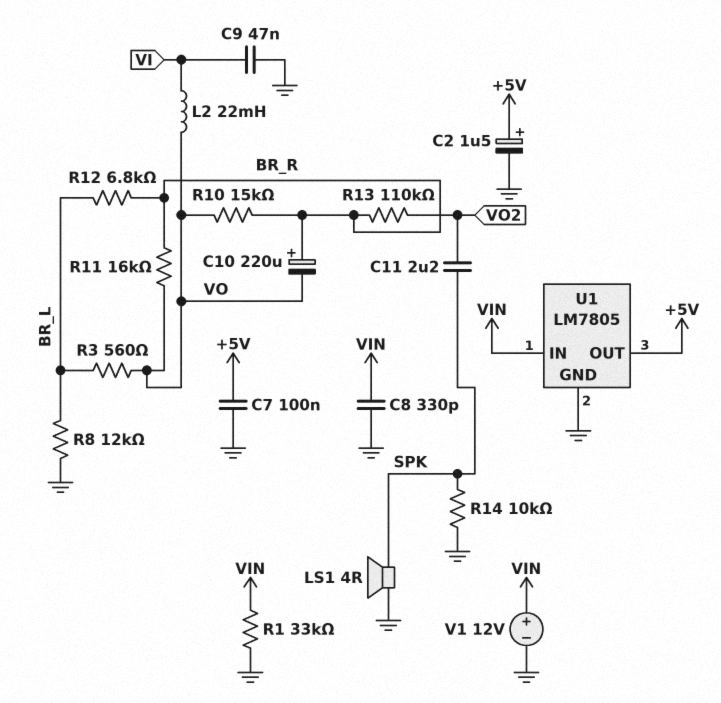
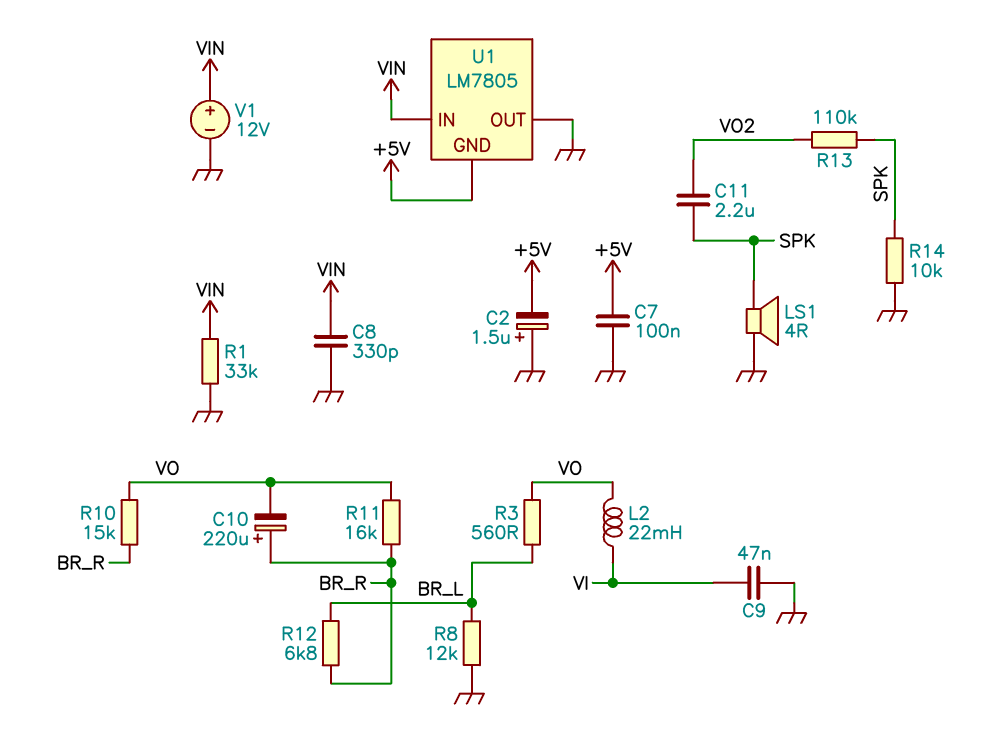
C2: 1.5uF (plus +5V, minus GND) -> 1.5uF (plus GND, minus +5V)
R13: 110k (BR_R, VO2) -> 110k (SPK, VO2)
U1 pin GND: GND -> +5V
U1 pin OUT: +5V -> GND

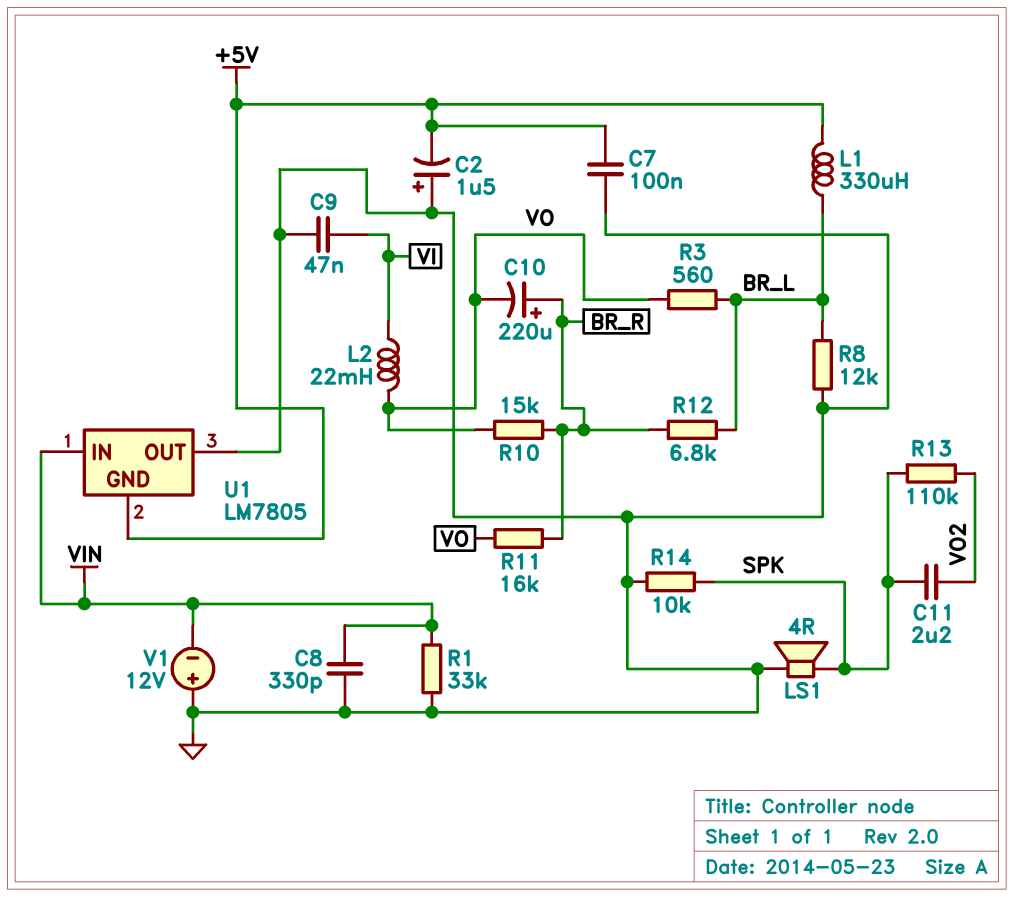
L1: none -> 330uH (+5V, BR_L)
V1: 12V (plus VIN, minus GND) -> 12V (plus GND, minus VIN)

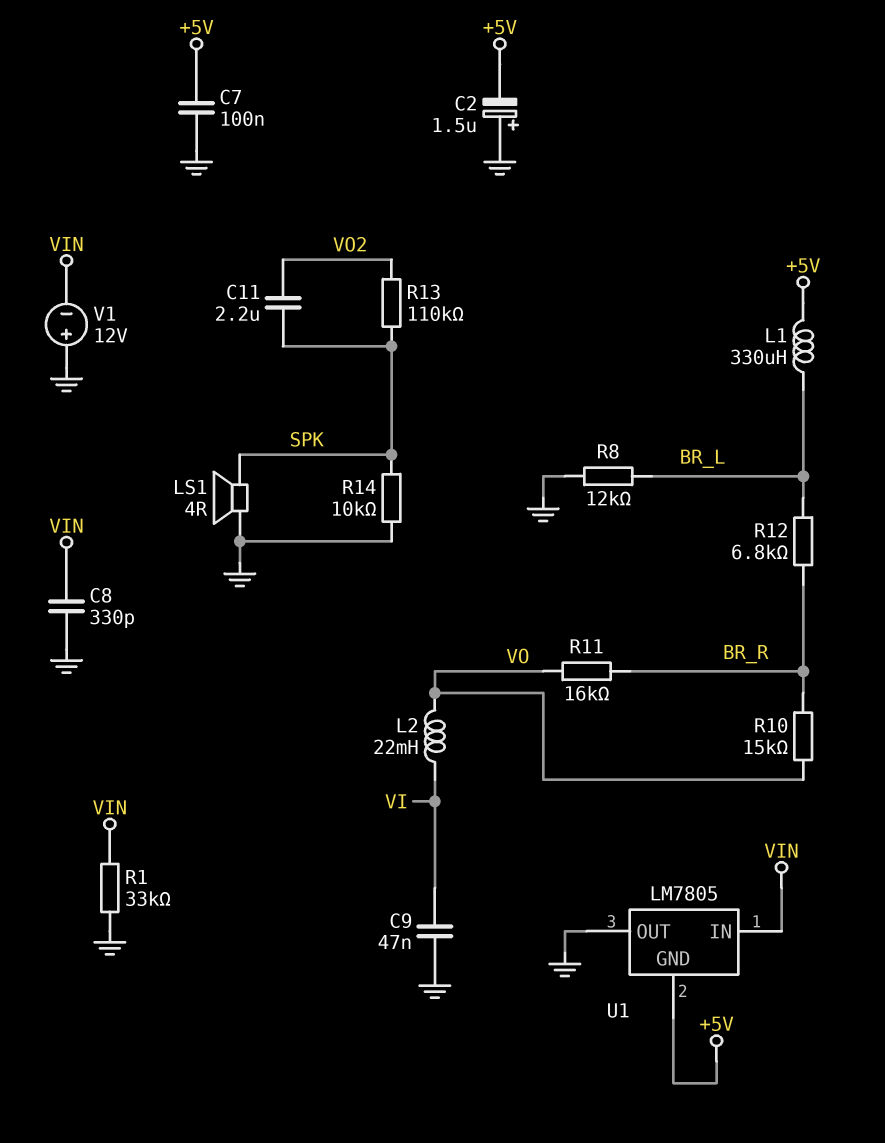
C10: 220uF (plus BR_R, minus VO) -> none
R3: 560 (BR_L, VO) -> none

